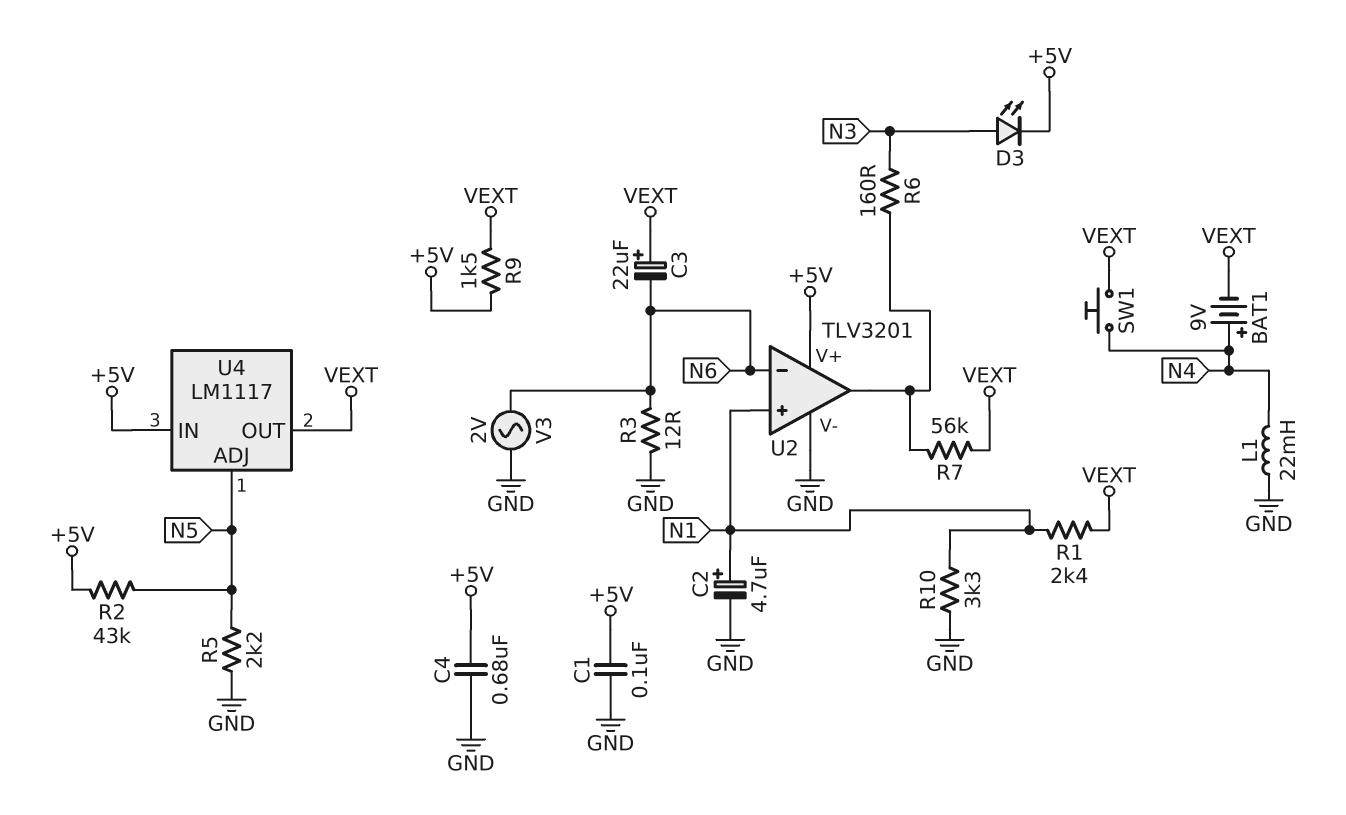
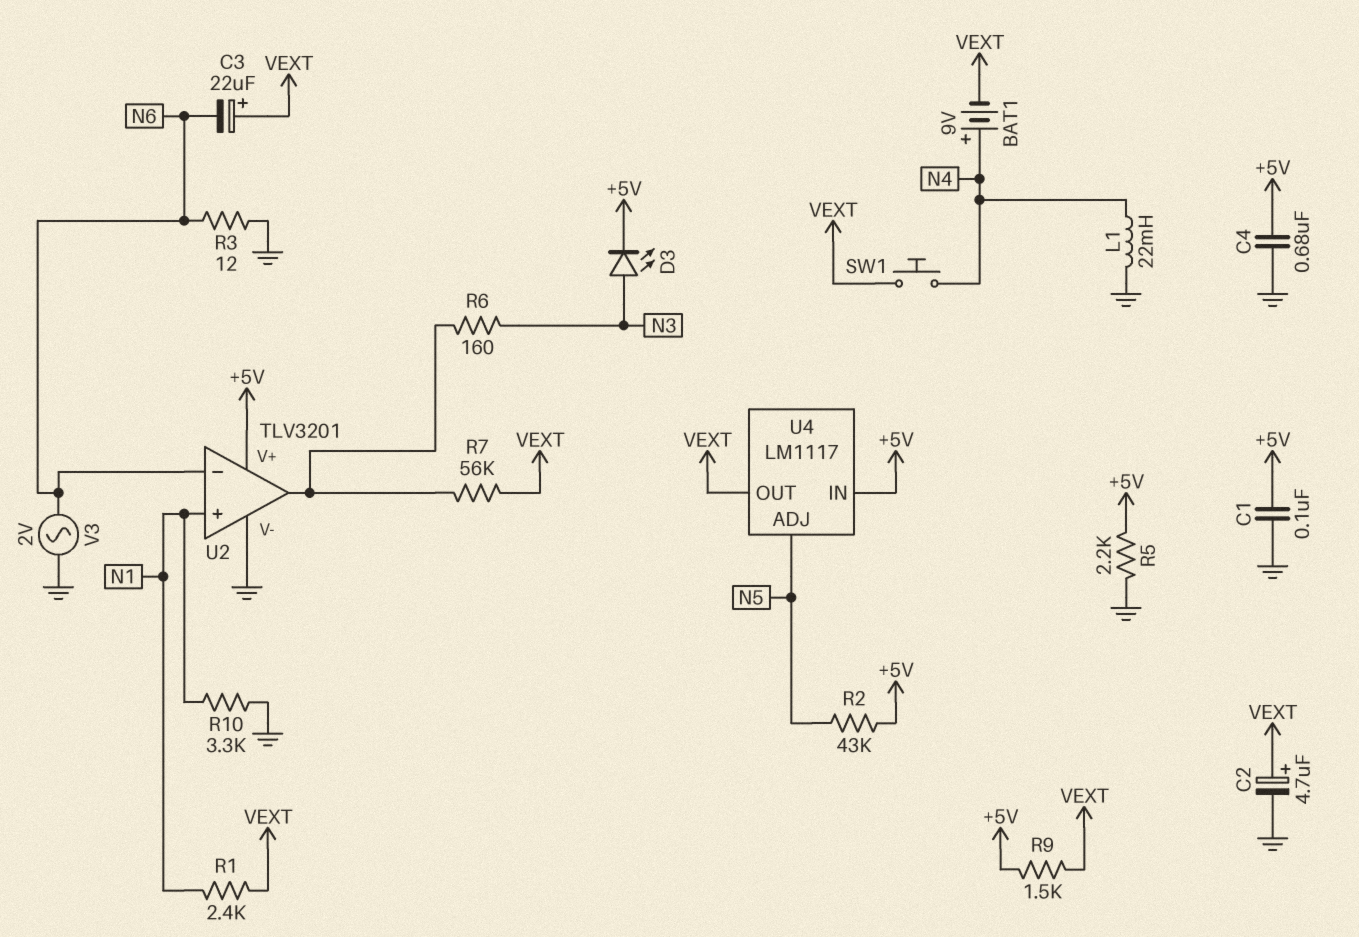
C2: 4.7uF (plus N1, minus GND) -> 4.7uF (plus VEXT, minus GND)
R5: 2.2k (GND, N5) -> 2.2k (+5V, GND)

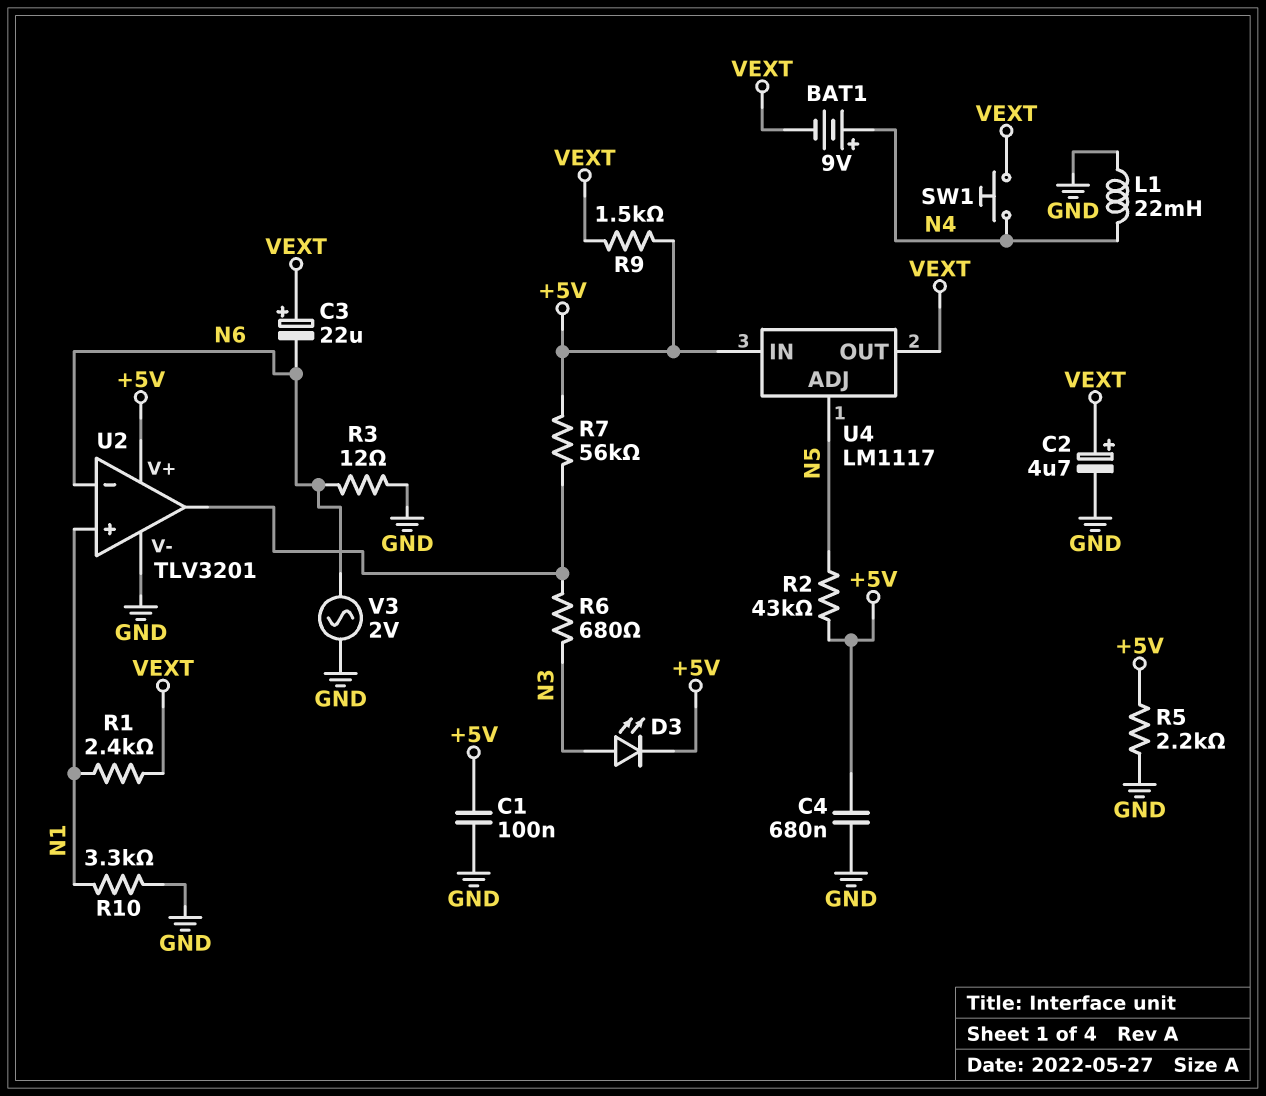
R6: 160 (N3, U2/out) -> 680 (N3, U2/out)
R7: 56k (U2/out, VEXT) -> 56k (+5V, U2/out)

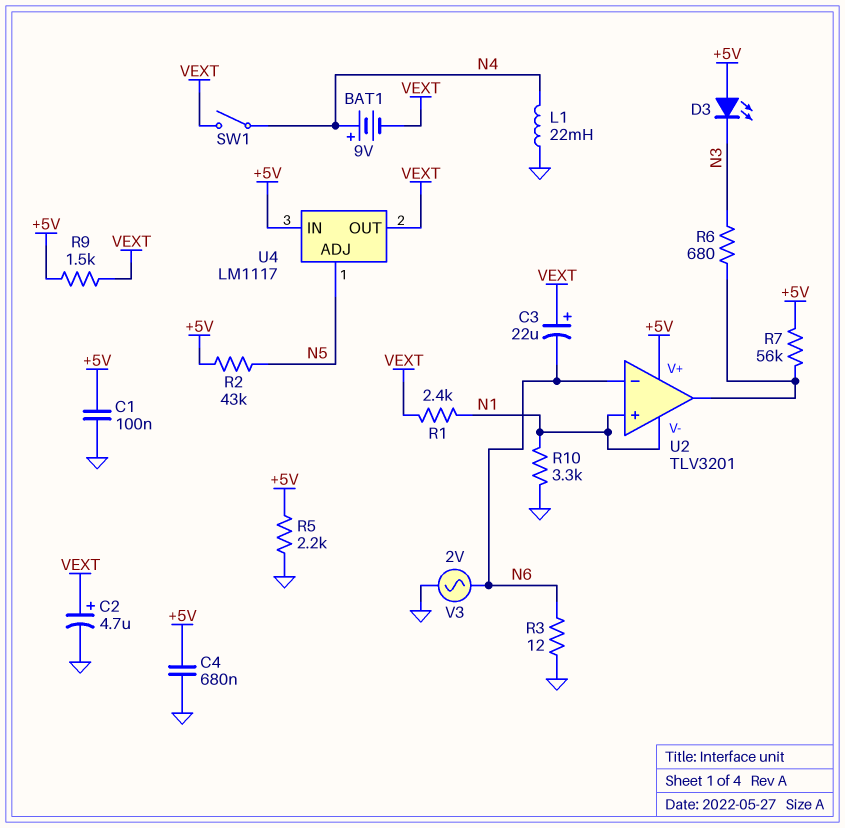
D3: LED (A N3, K +5V) -> LED (A +5V, K N3)
SW1: button (N4, VEXT) -> switch (N4, VEXT)
U2 pin V-: GND -> N1

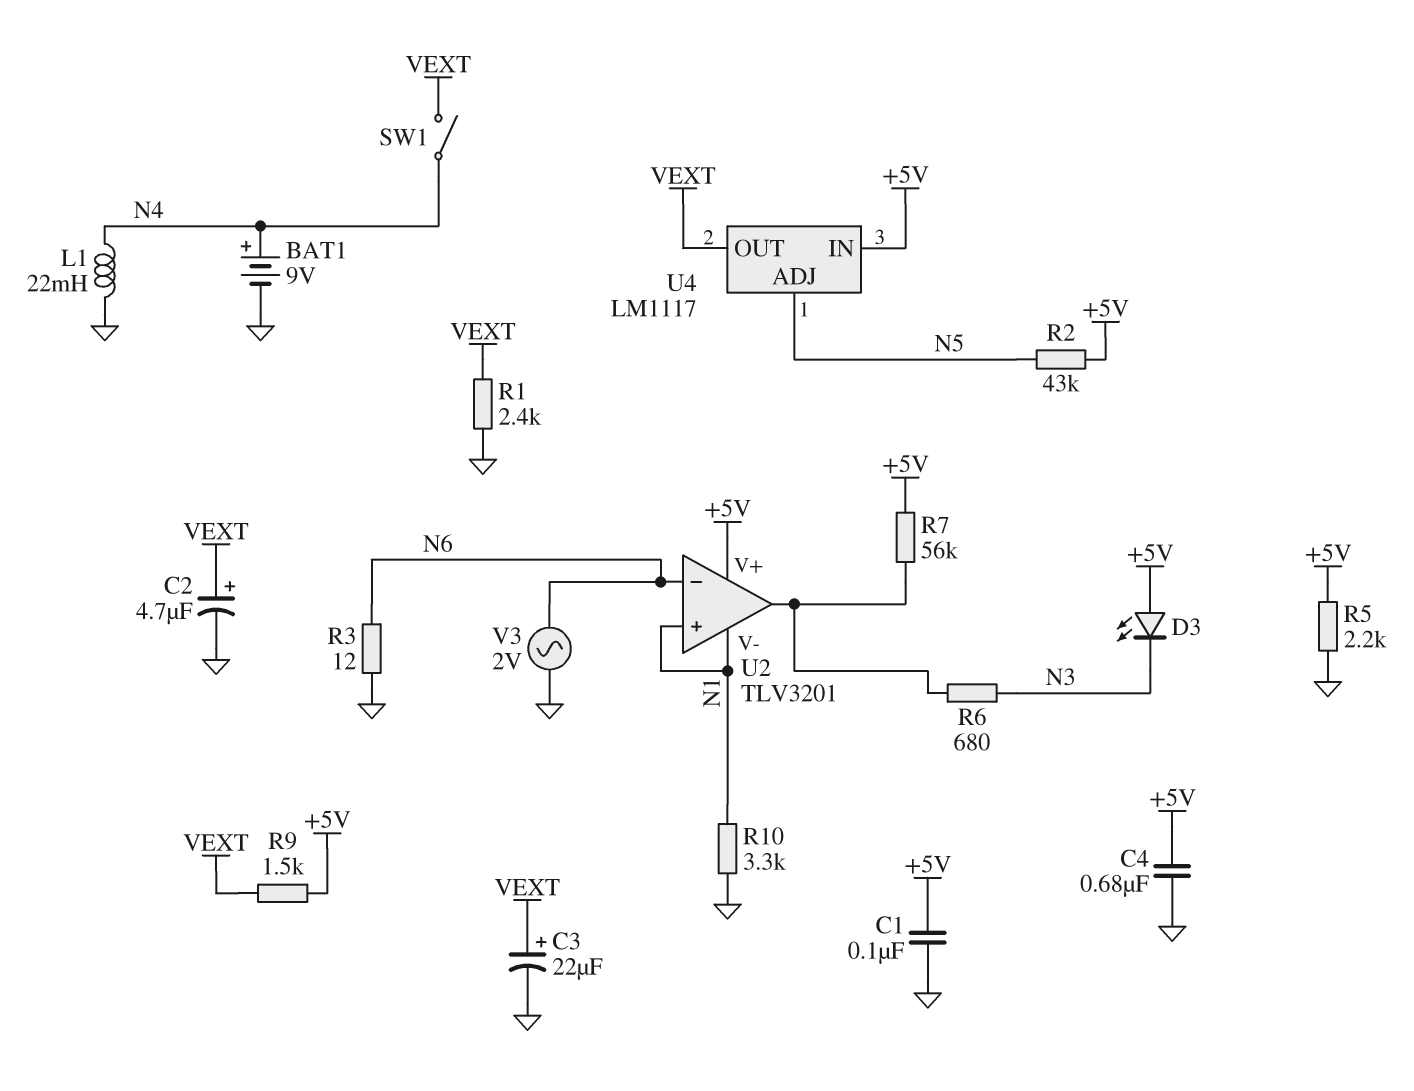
BAT1: 9V (plus N4, minus VEXT) -> 9V (plus N4, minus GND)
C3: 22uF (plus VEXT, minus N6) -> 22uF (plus VEXT, minus GND)
R1: 2.4k (N1, VEXT) -> 2.4k (GND, VEXT)

